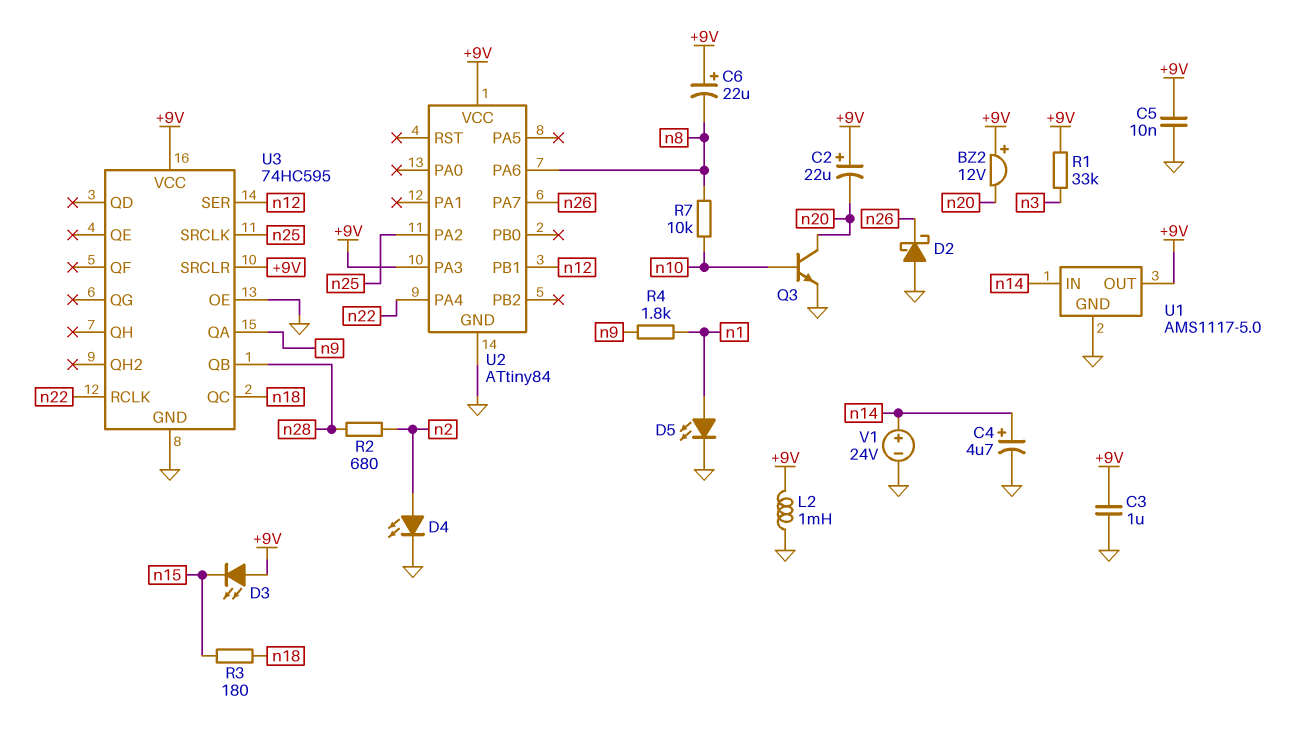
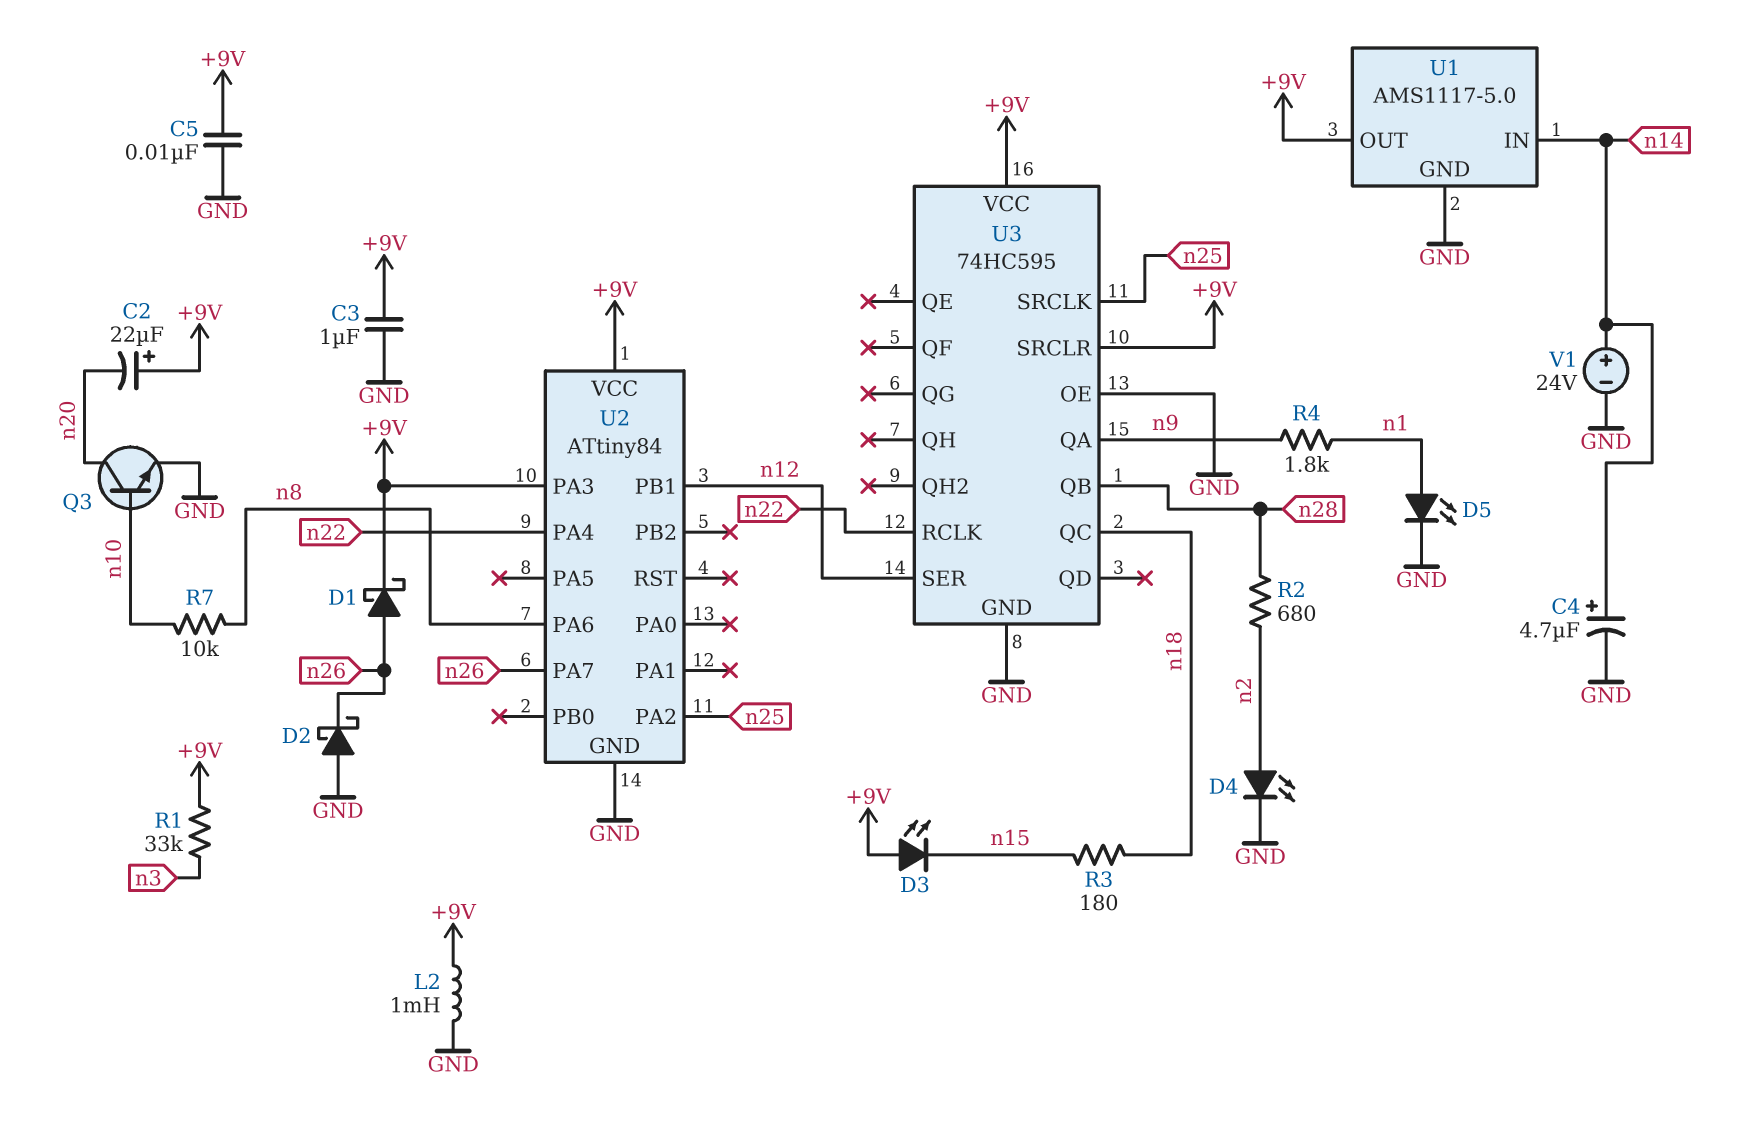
BZ2: buzzer 12V (plus +9V, minus n20) -> none
C6: 22uF (plus +9V, minus n8) -> none
D1: none -> schottky (A n26, K +9V)

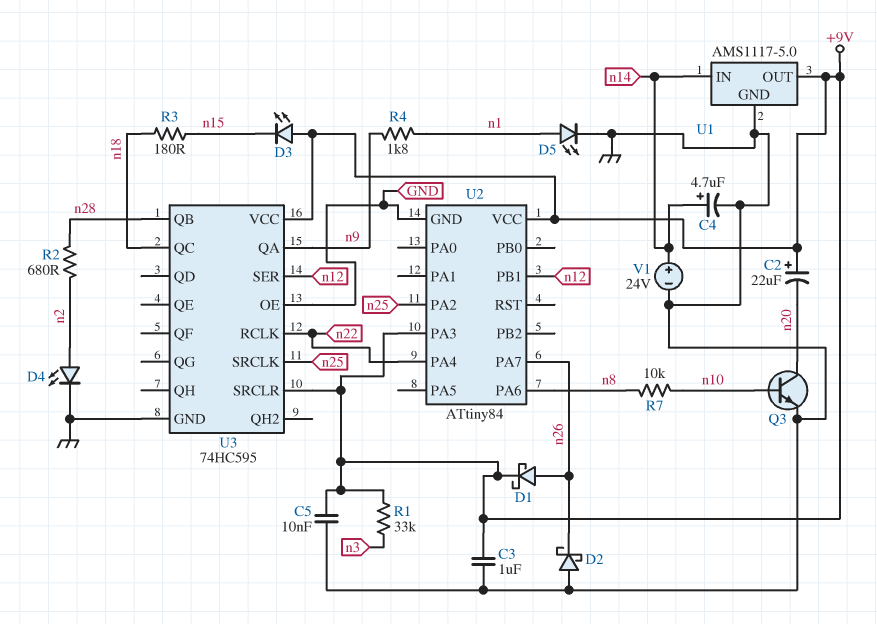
L2: 1mH (+9V, GND) -> none

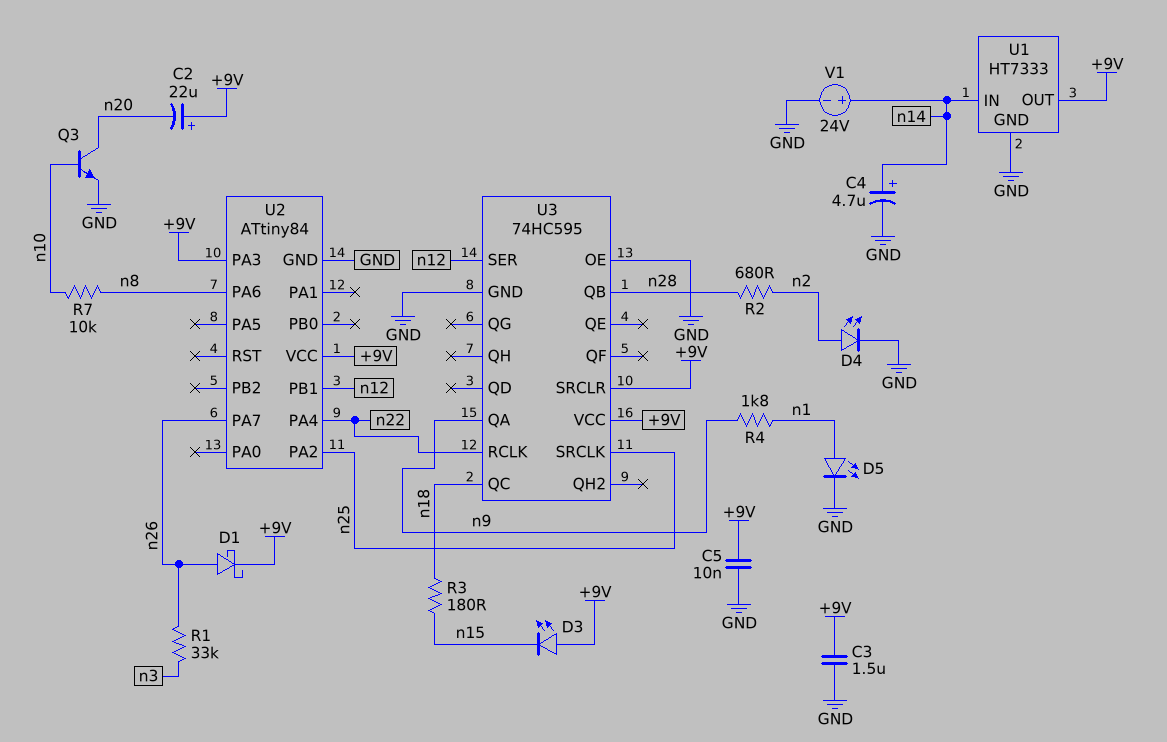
C3: 1uF (+9V, GND) -> 1.5uF (+9V, GND)
D2: schottky (A GND, K n26) -> none
R1: 33k (+9V, n3) -> 33k (n3, n26)
U1: AMS1117-5.0 -> HT7333

